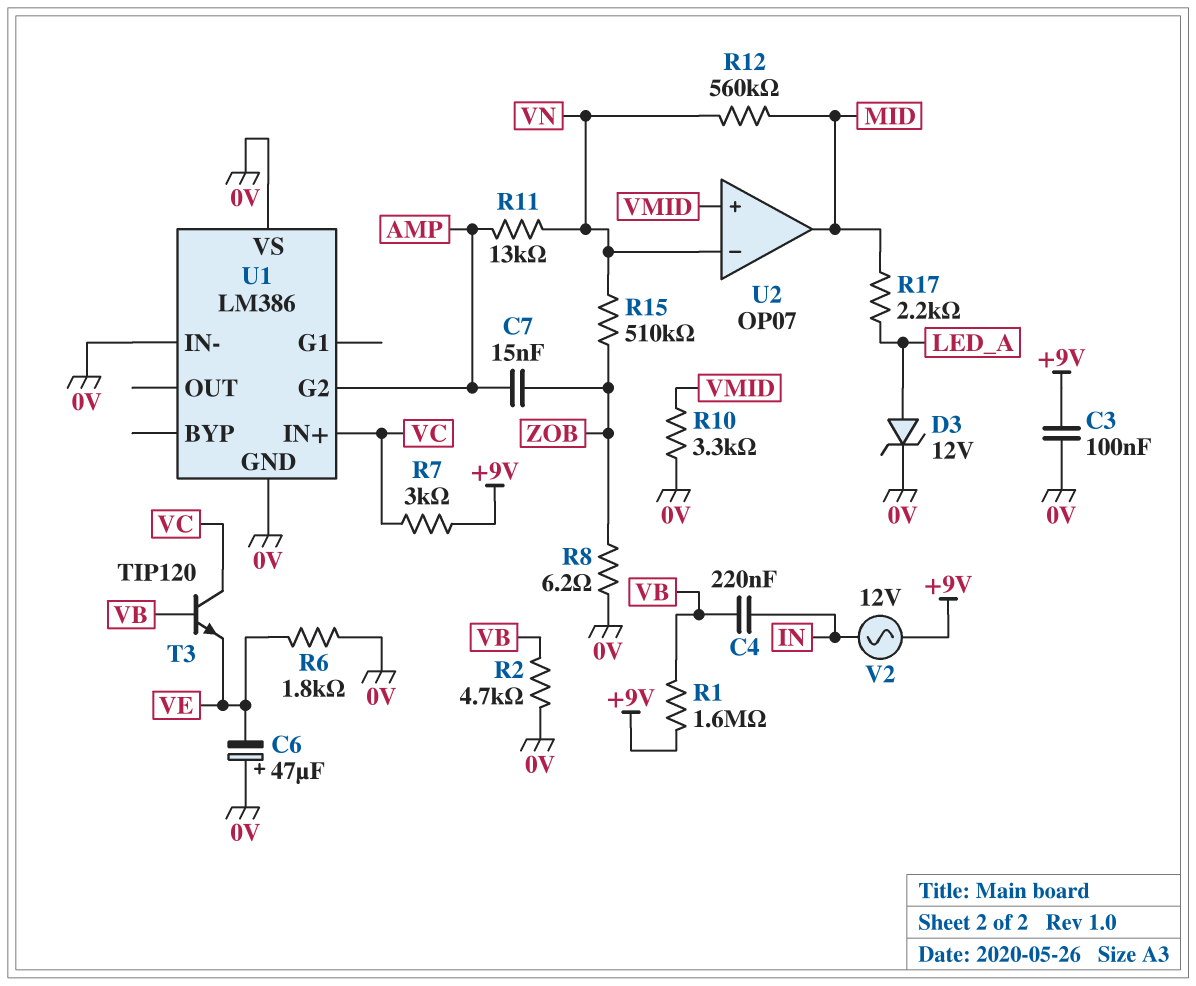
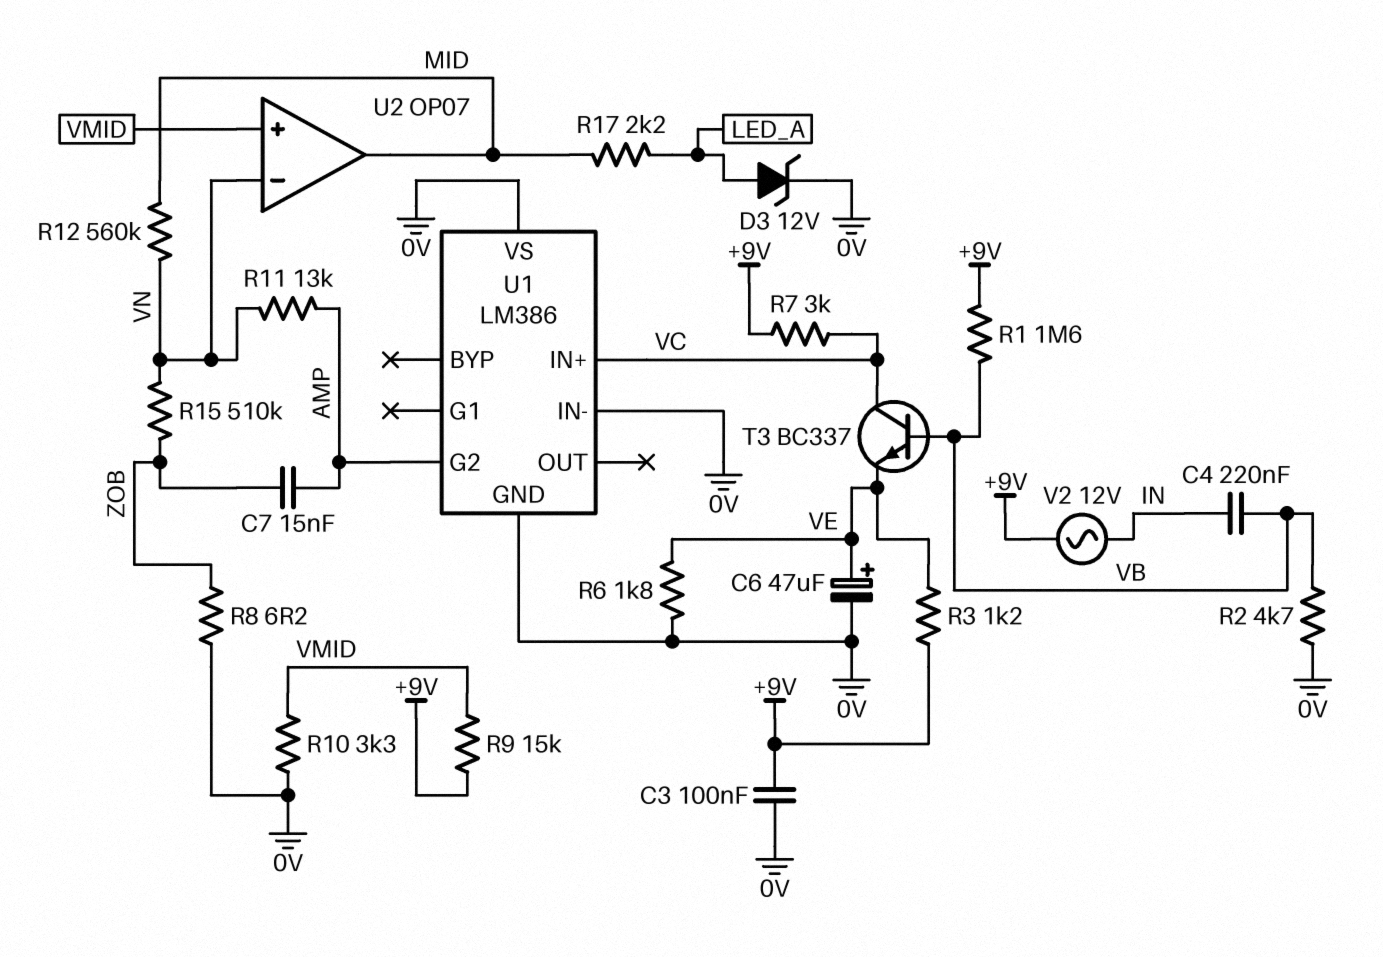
C6: 47uF (plus 0V, minus VE) -> 47uF (plus VE, minus 0V)
R3: none -> 1.2k (+9V, VE)
R9: none -> 15k (+9V, VMID)
T3: NPN TIP120 (B VB, C VC, E VE) -> NPN BC337 (B VB, C VC, E VE)

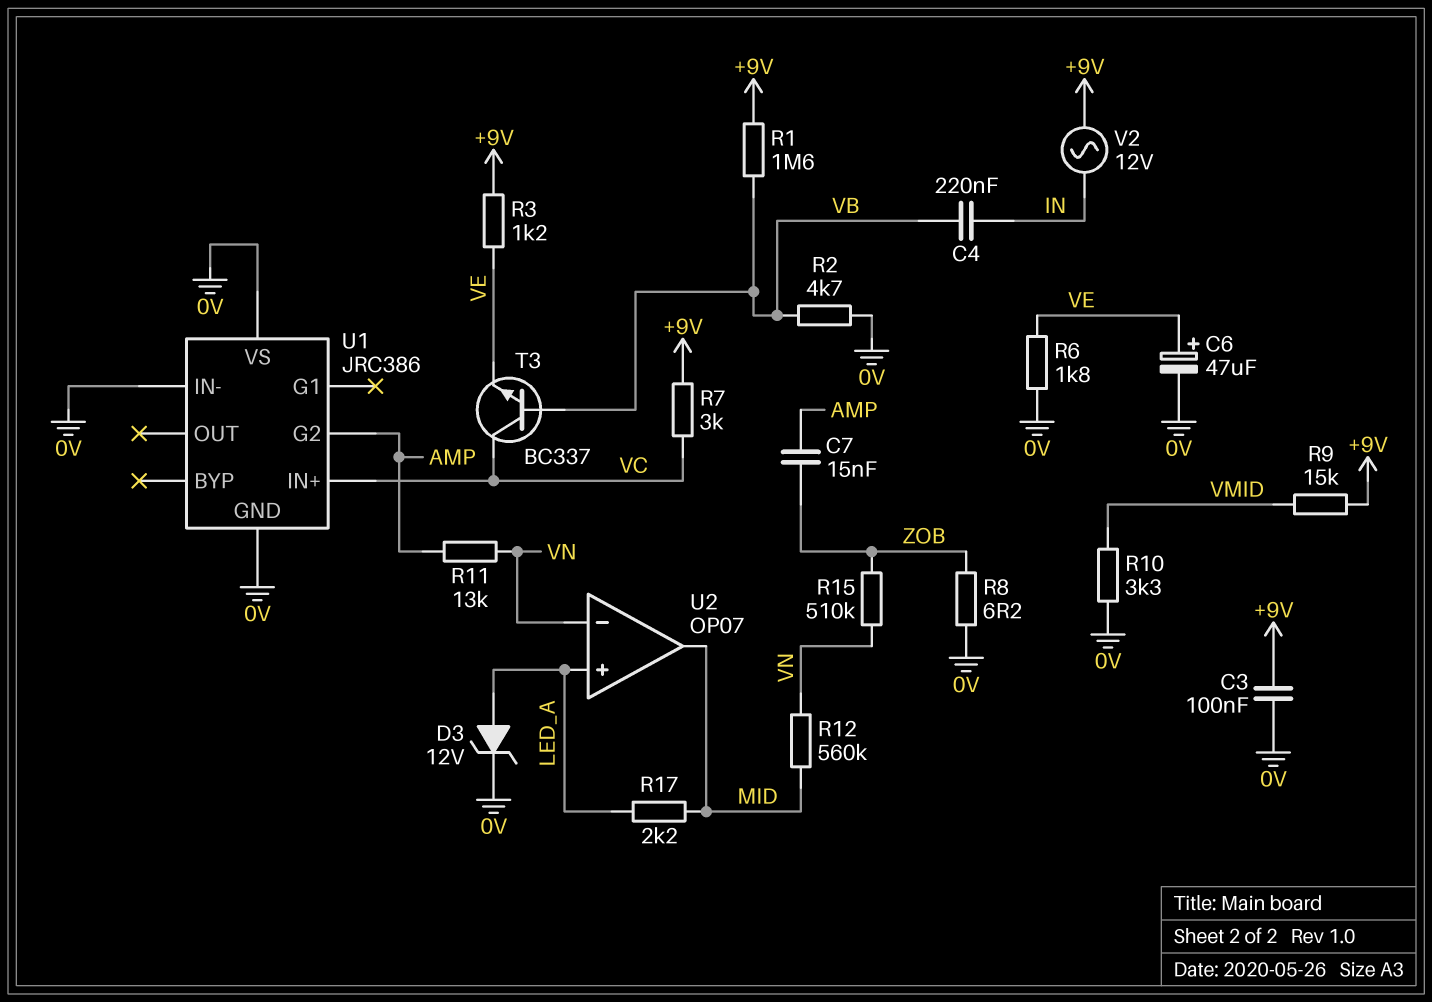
U1: LM386 -> JRC386
U2 pin in+: VMID -> LED_A

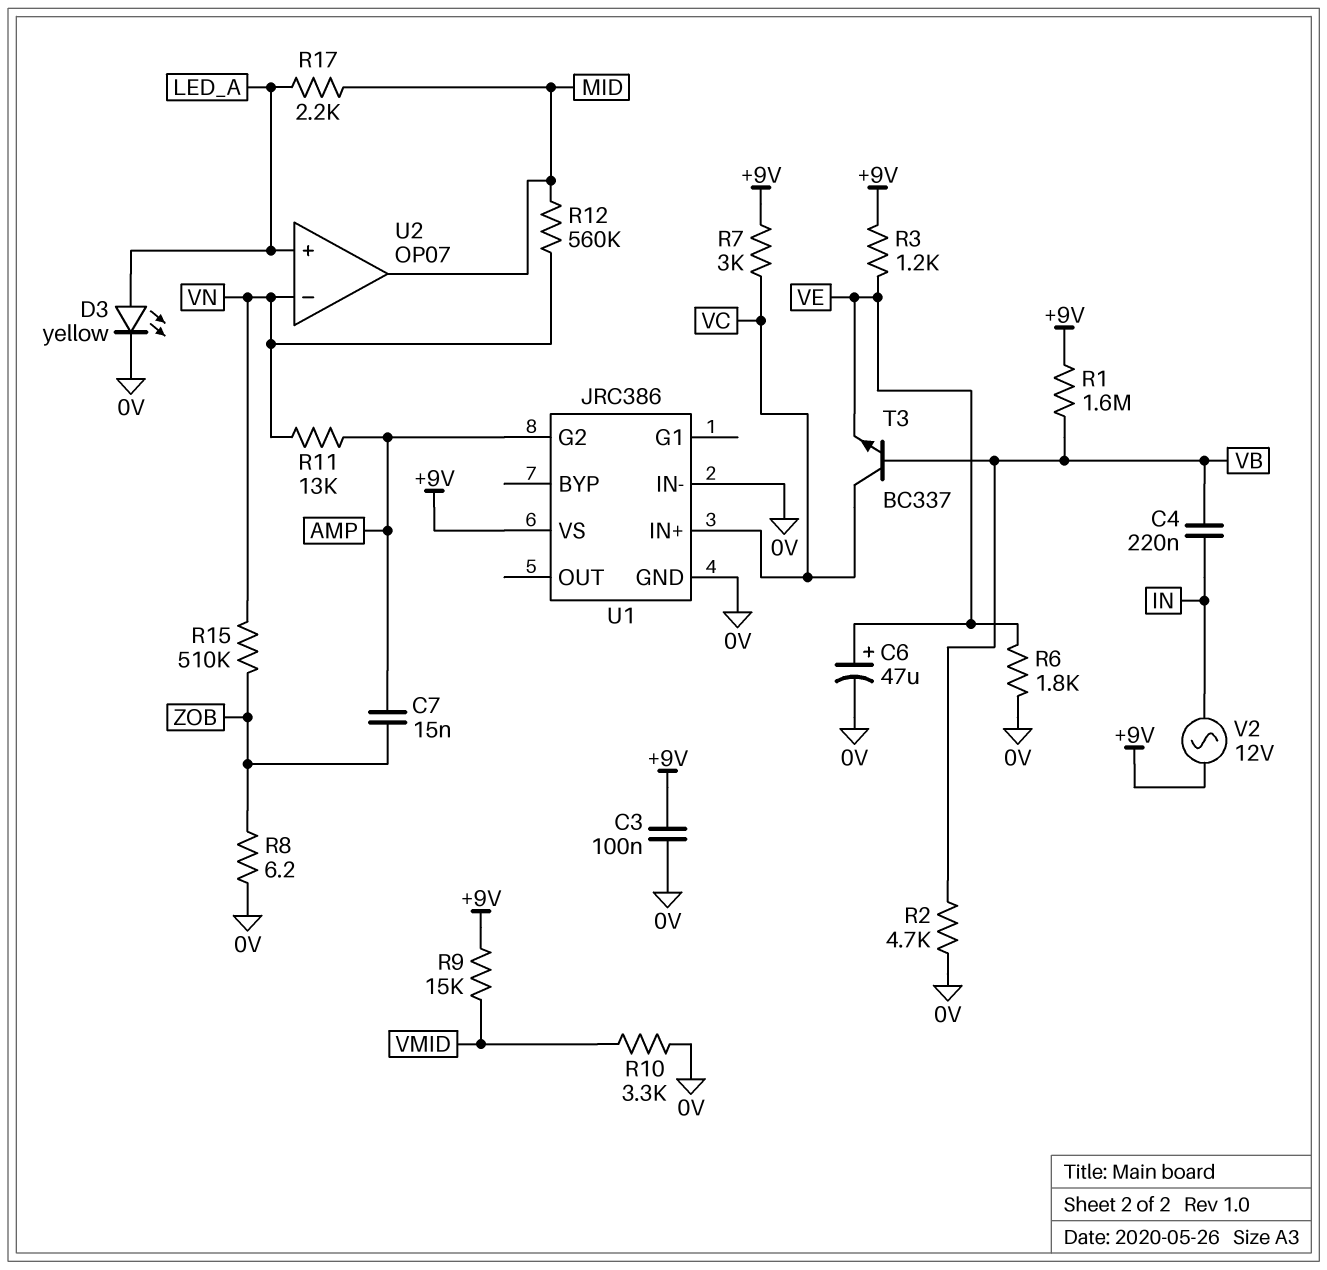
D3: zener 12V (A LED_A, K 0V) -> LED yellow (A LED_A, K 0V)
U1 pin VS: 0V -> +9V

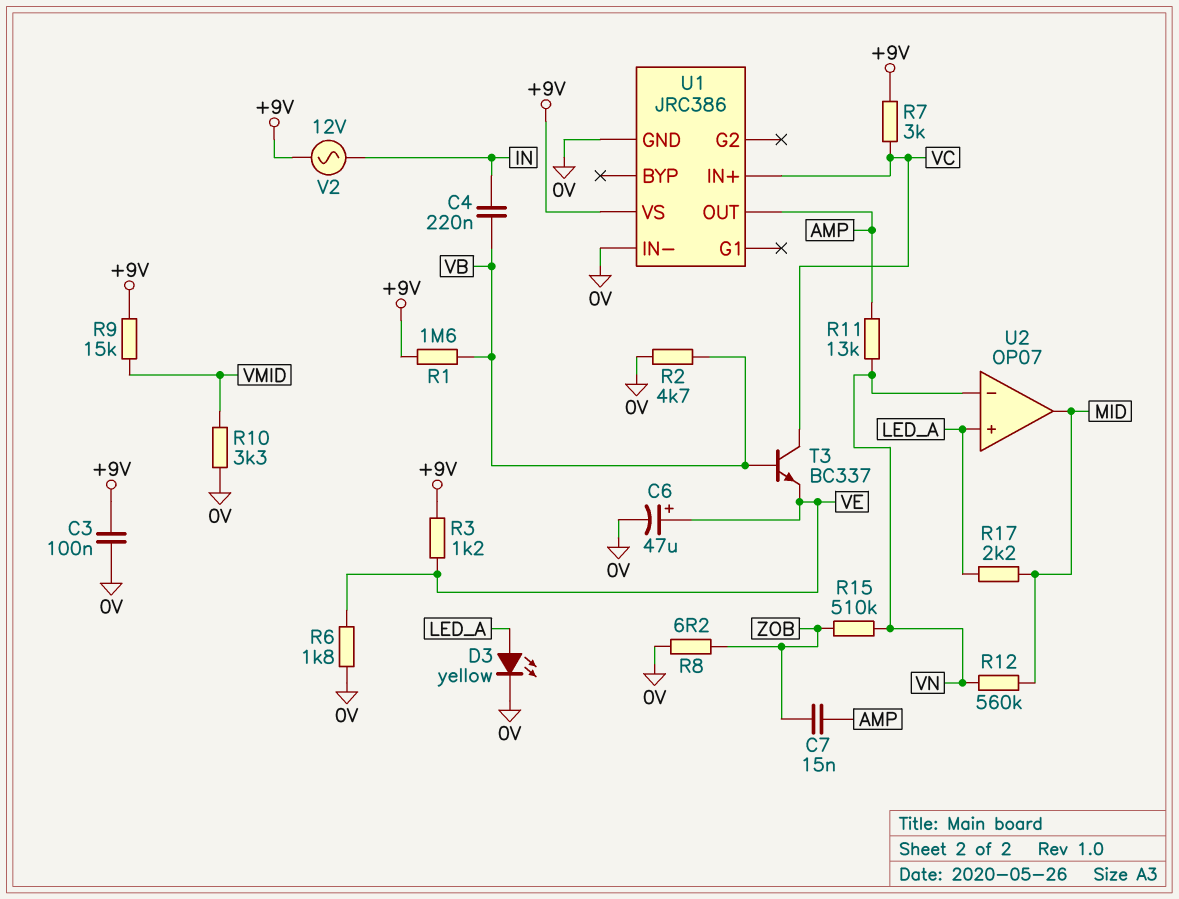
U1 pin G2: AMP -> none
U1 pin OUT: none -> AMP

